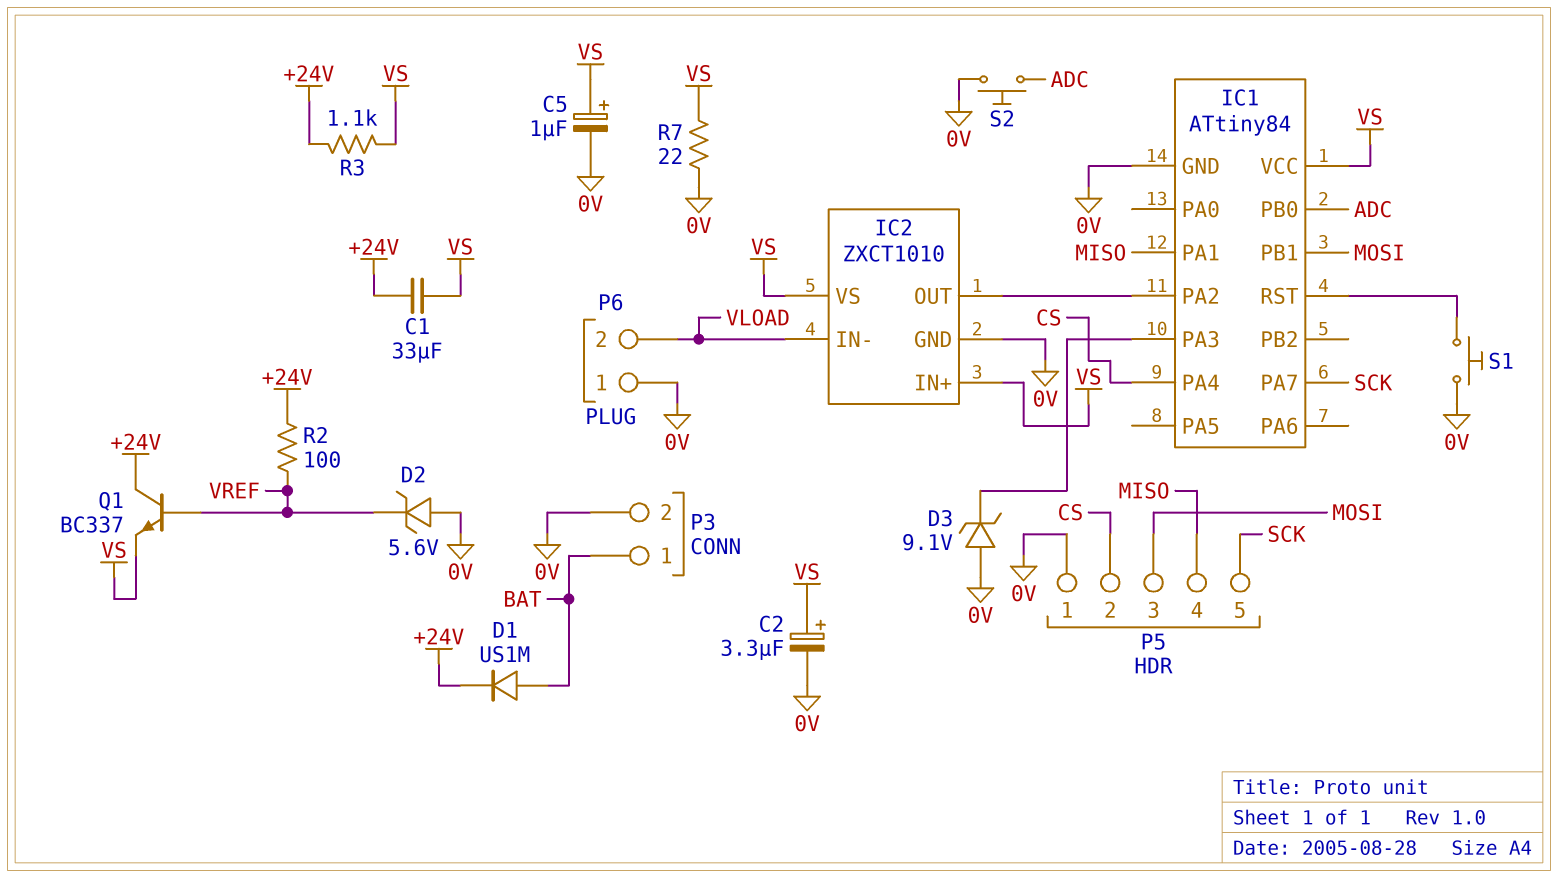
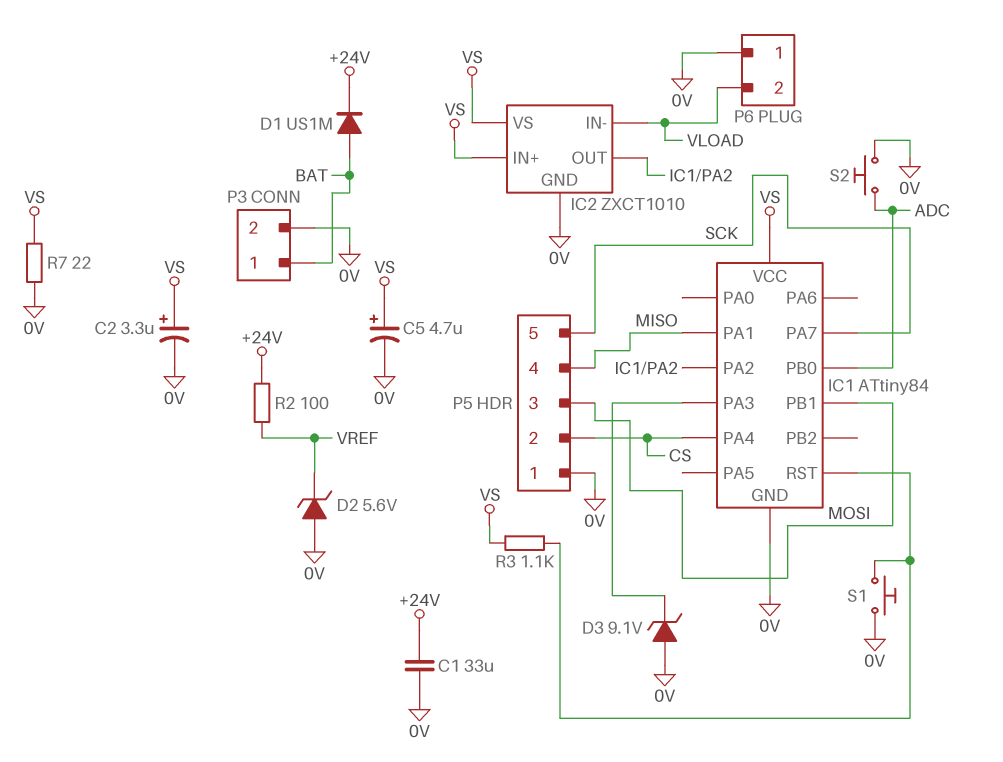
C1: 33uF (+24V, VS) -> 33uF (+24V, 0V)
C5: 1uF (plus VS, minus 0V) -> 4.7uF (plus VS, minus 0V)
Q1: NPN BC337 (B VREF, C +24V, E VS) -> none
R3: 1.1k (+24V, VS) -> 1.1k (IC1/RST, VS)

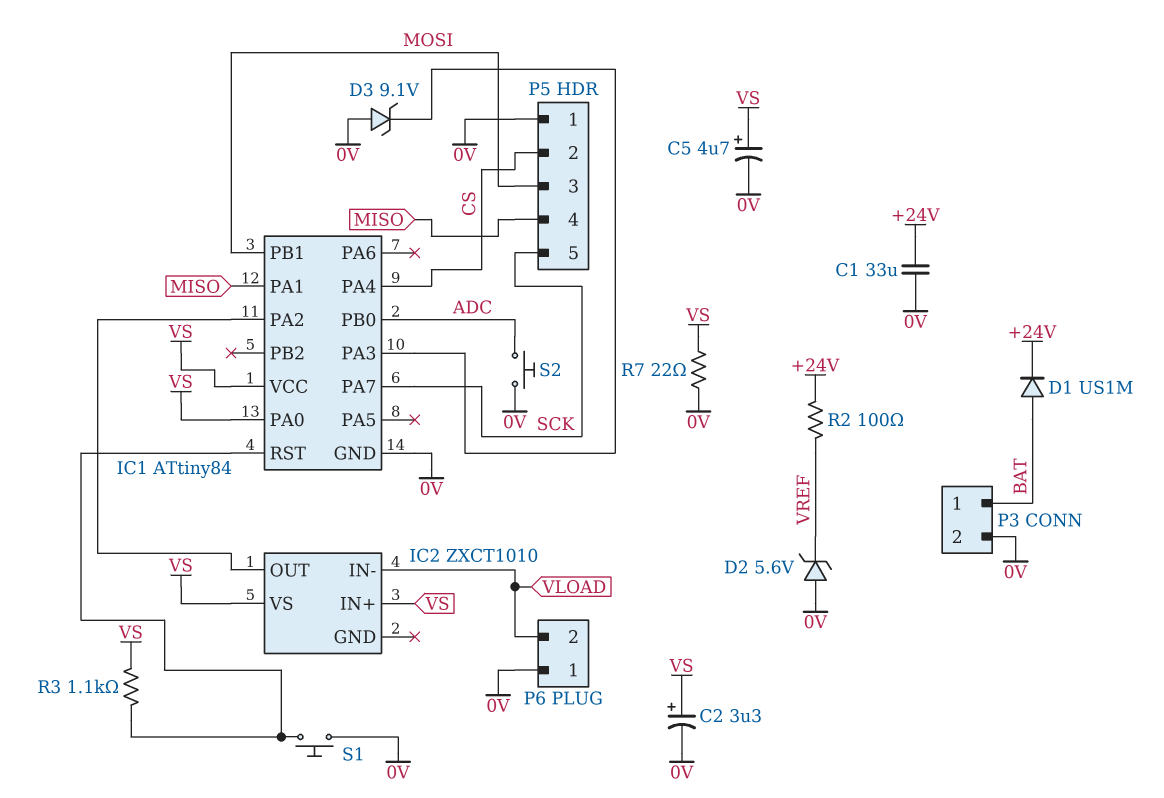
IC1 pin PA0: none -> VS
IC2 pin GND: 0V -> none

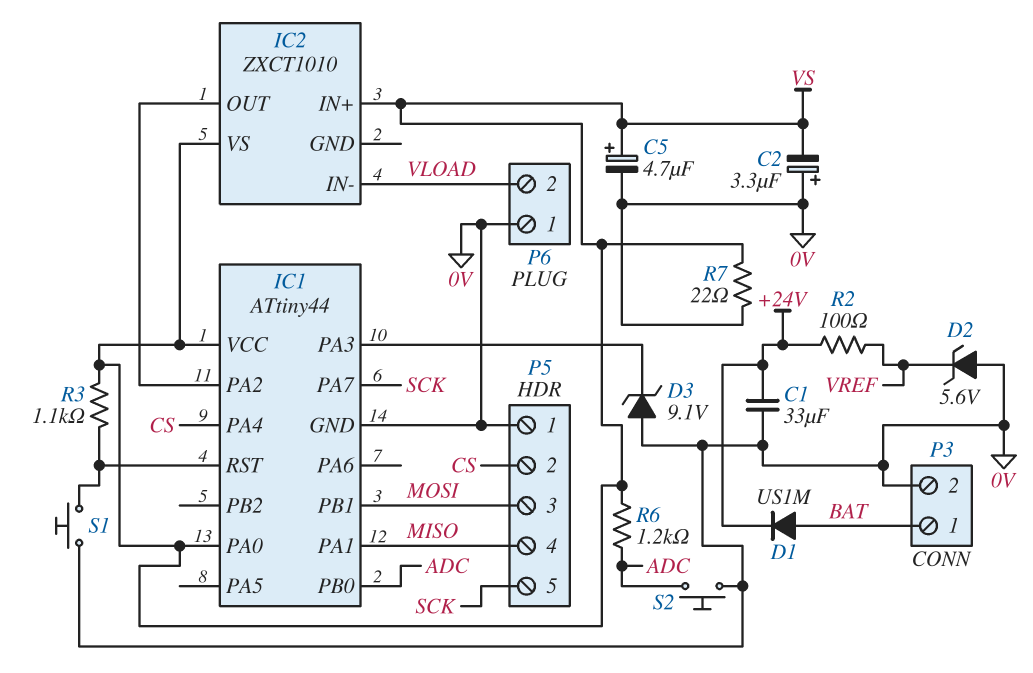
C2: 3.3uF (plus VS, minus 0V) -> 3.3uF (plus 0V, minus VS)
IC1: ATtiny84 -> ATtiny44
R6: none -> 1.2k (ADC, VS)

